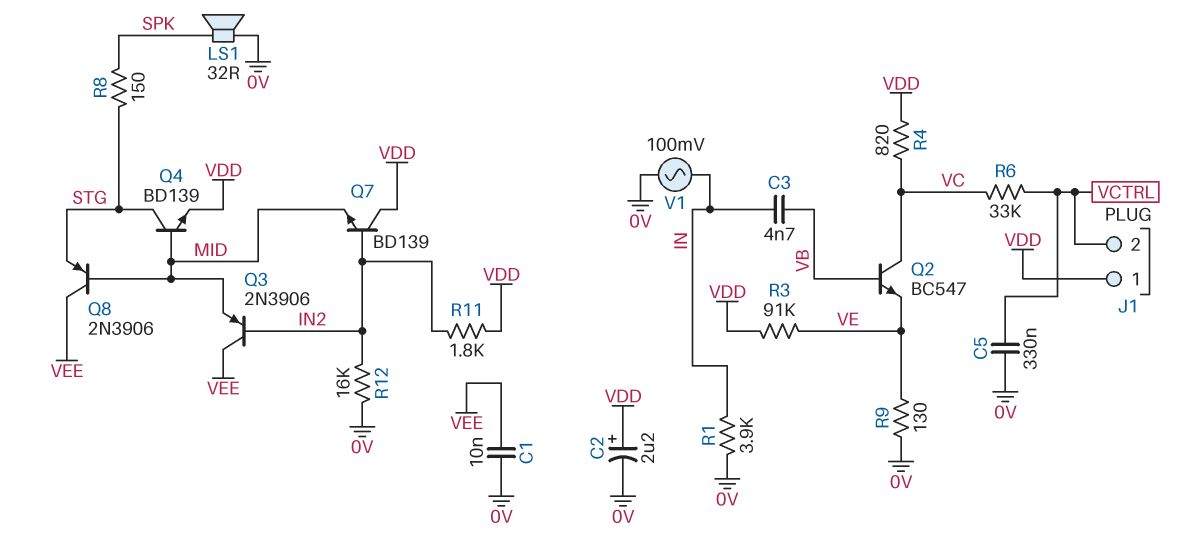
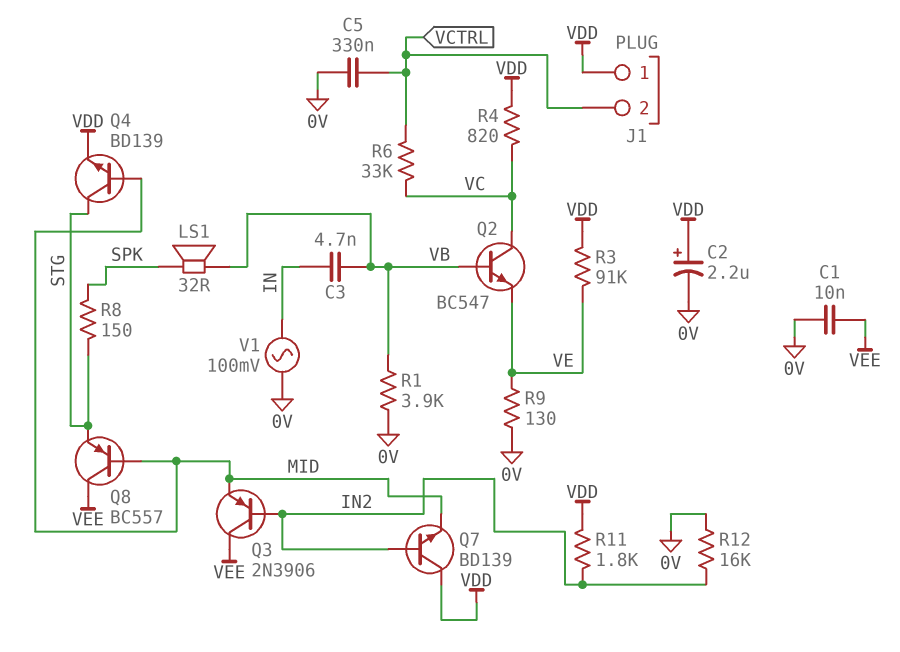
LS1: speaker 32R (0V, SPK) -> speaker 32R (SPK, VB)
Q8: PNP 2N3906 (B MID, C VEE, E STG) -> PNP BC557 (B MID, C VEE, E STG)
R1: 3.9k (0V, IN) -> 3.9k (0V, VB)

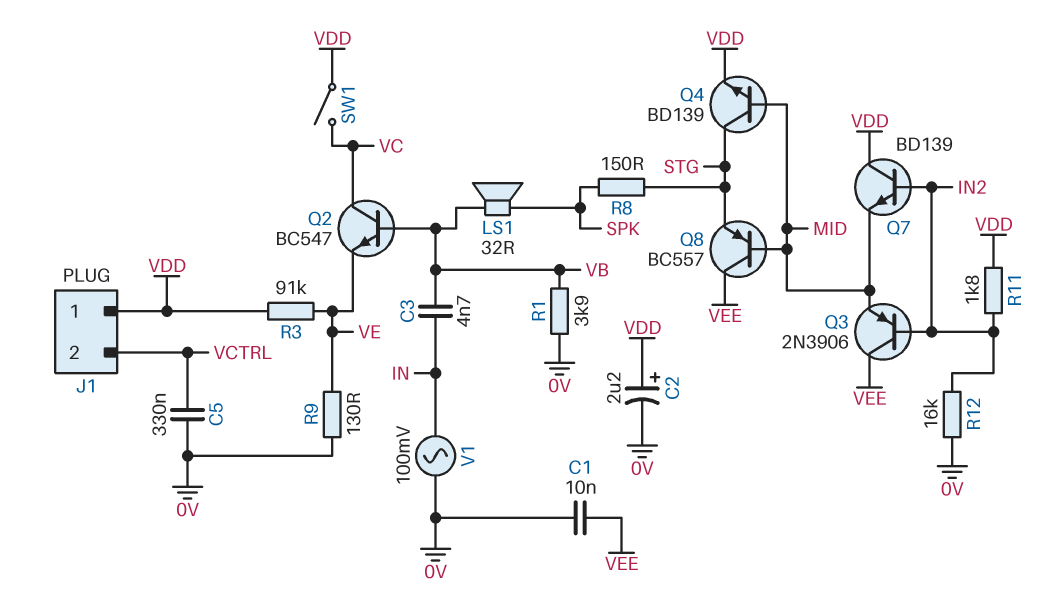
R4: 820 (VC, VDD) -> none
R6: 33k (VC, VCTRL) -> none
SW1: none -> switch (VC, VDD)

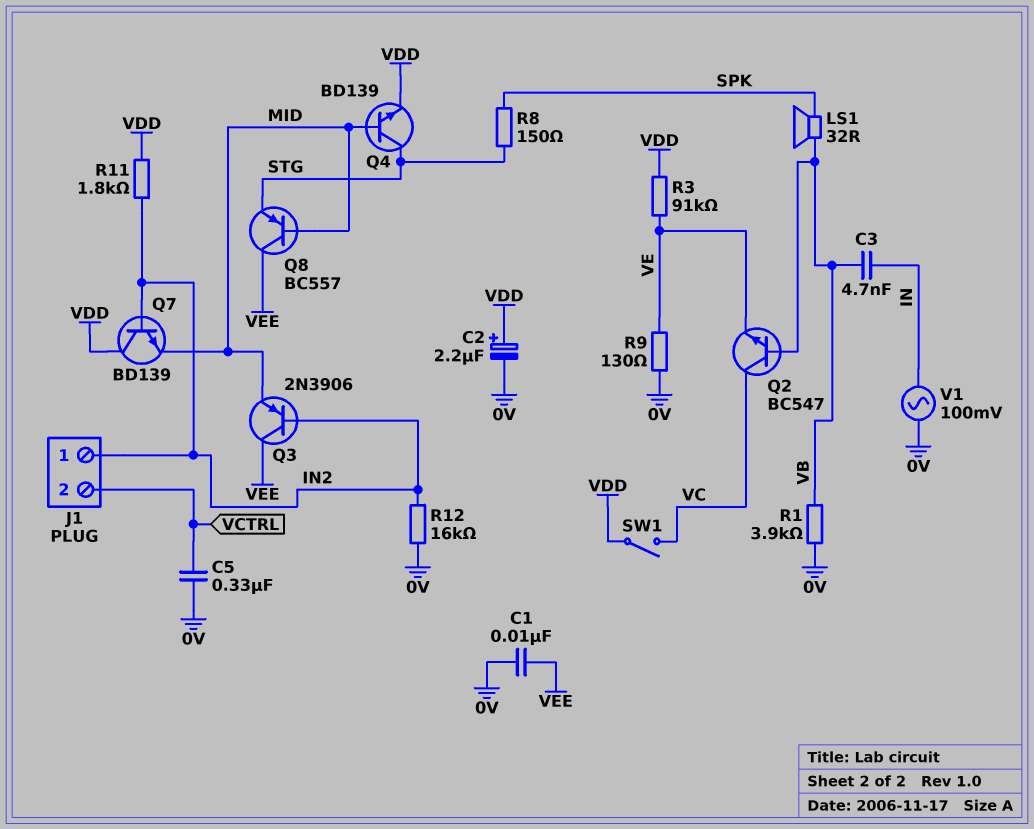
J1 pin 1: VDD -> IN2

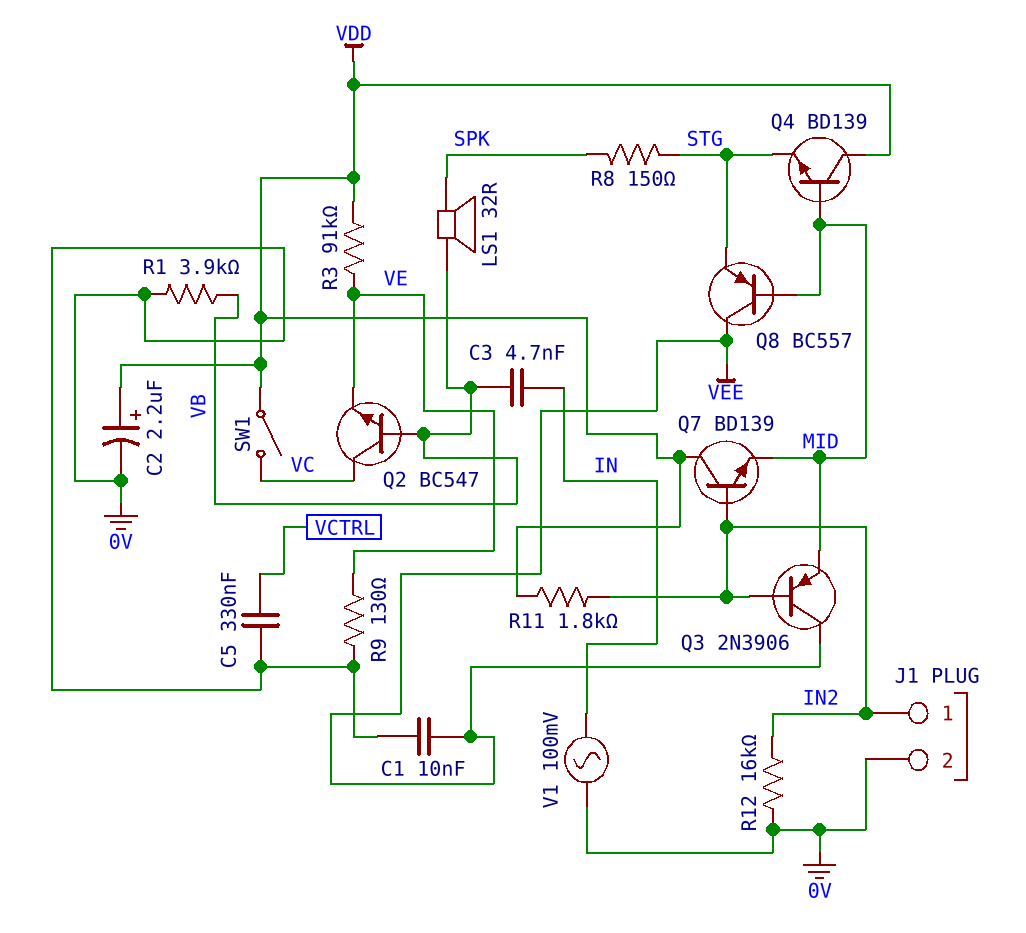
J1 pin 2: VCTRL -> 0V
Q4: NPN BD139 (B MID, C STG, E VDD) -> NPN BD139 (B MID, C VDD, E STG)

